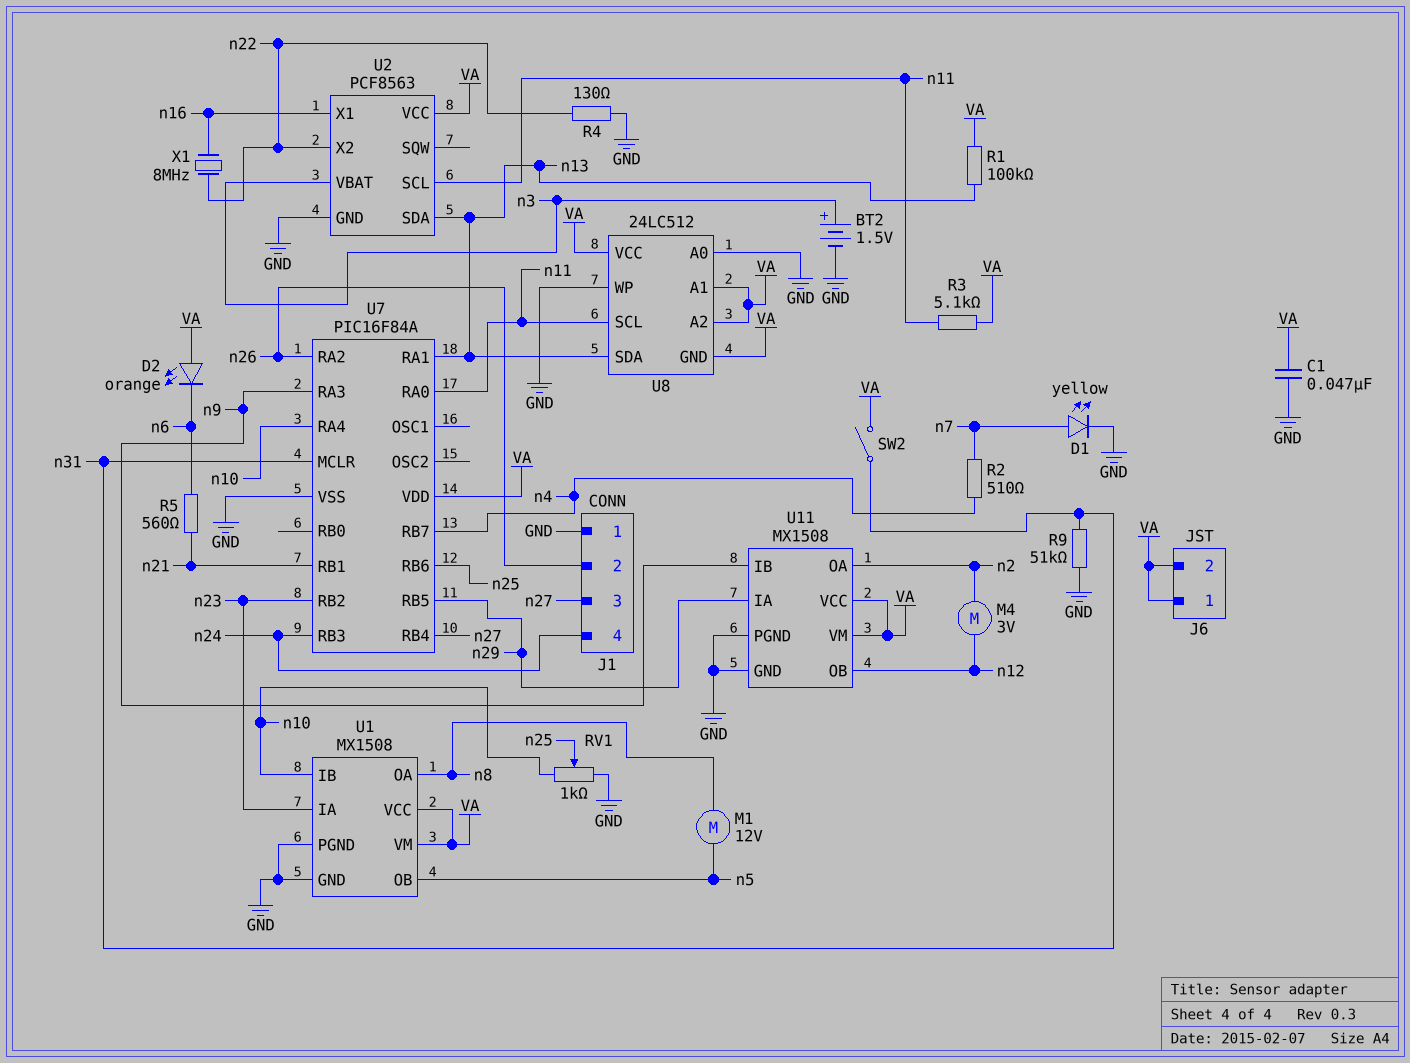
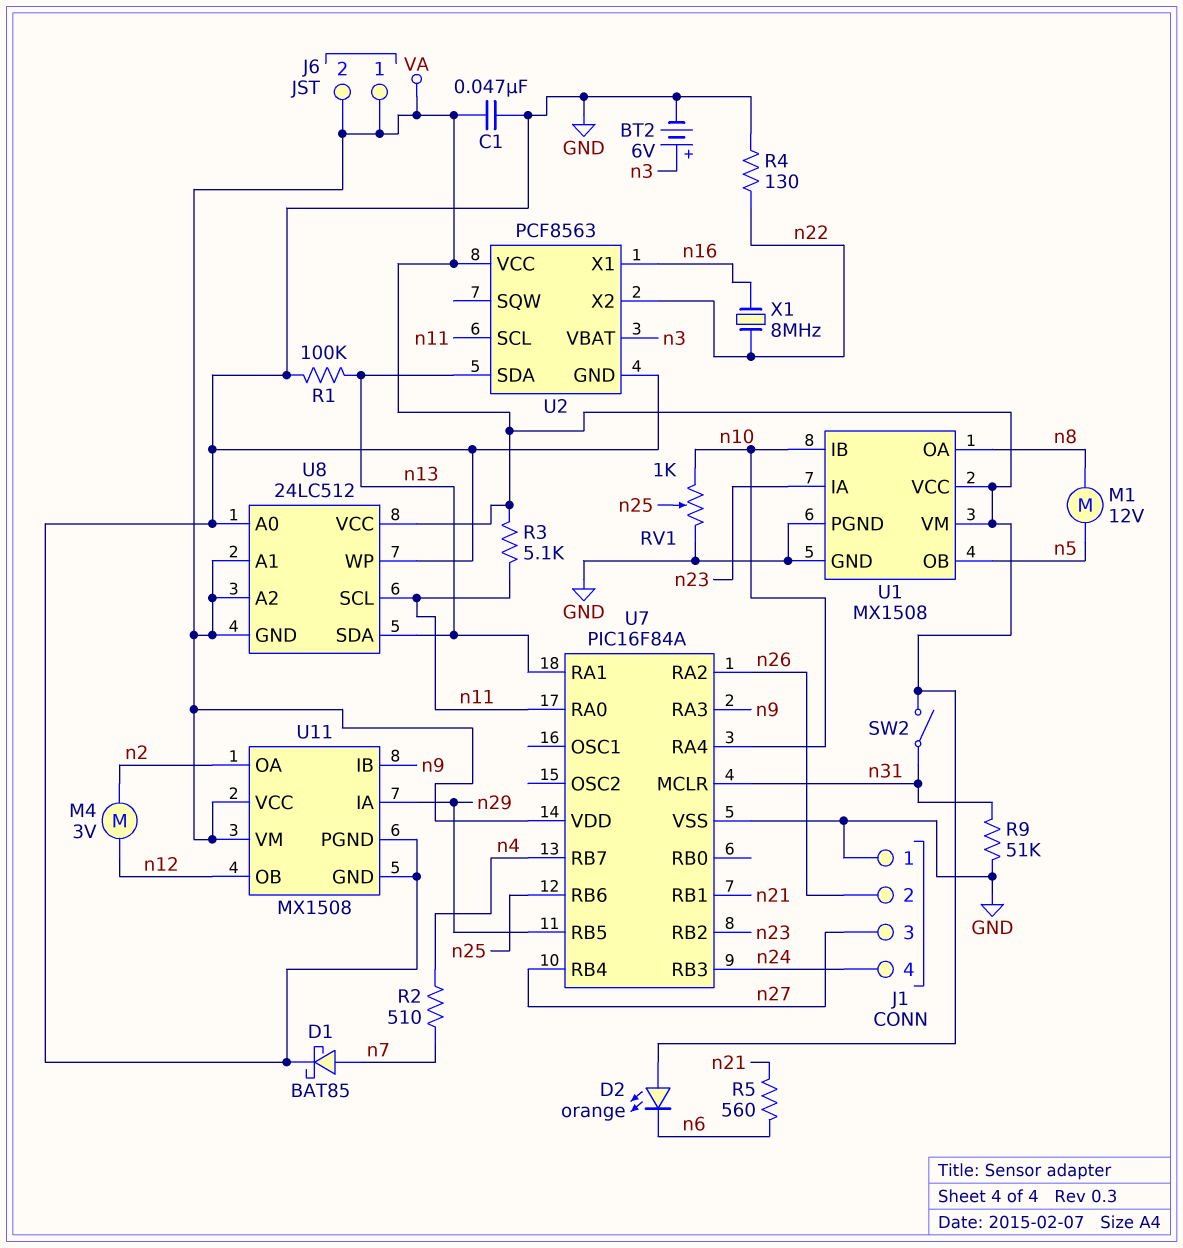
BT2: 1.5V (plus n3, minus GND) -> 6V (plus n3, minus GND)
D1: LED yellow (A n7, K GND) -> schottky BAT85 (A n7, K GND)
R1: 100k (VA, n13) -> 100k (GND, n13)

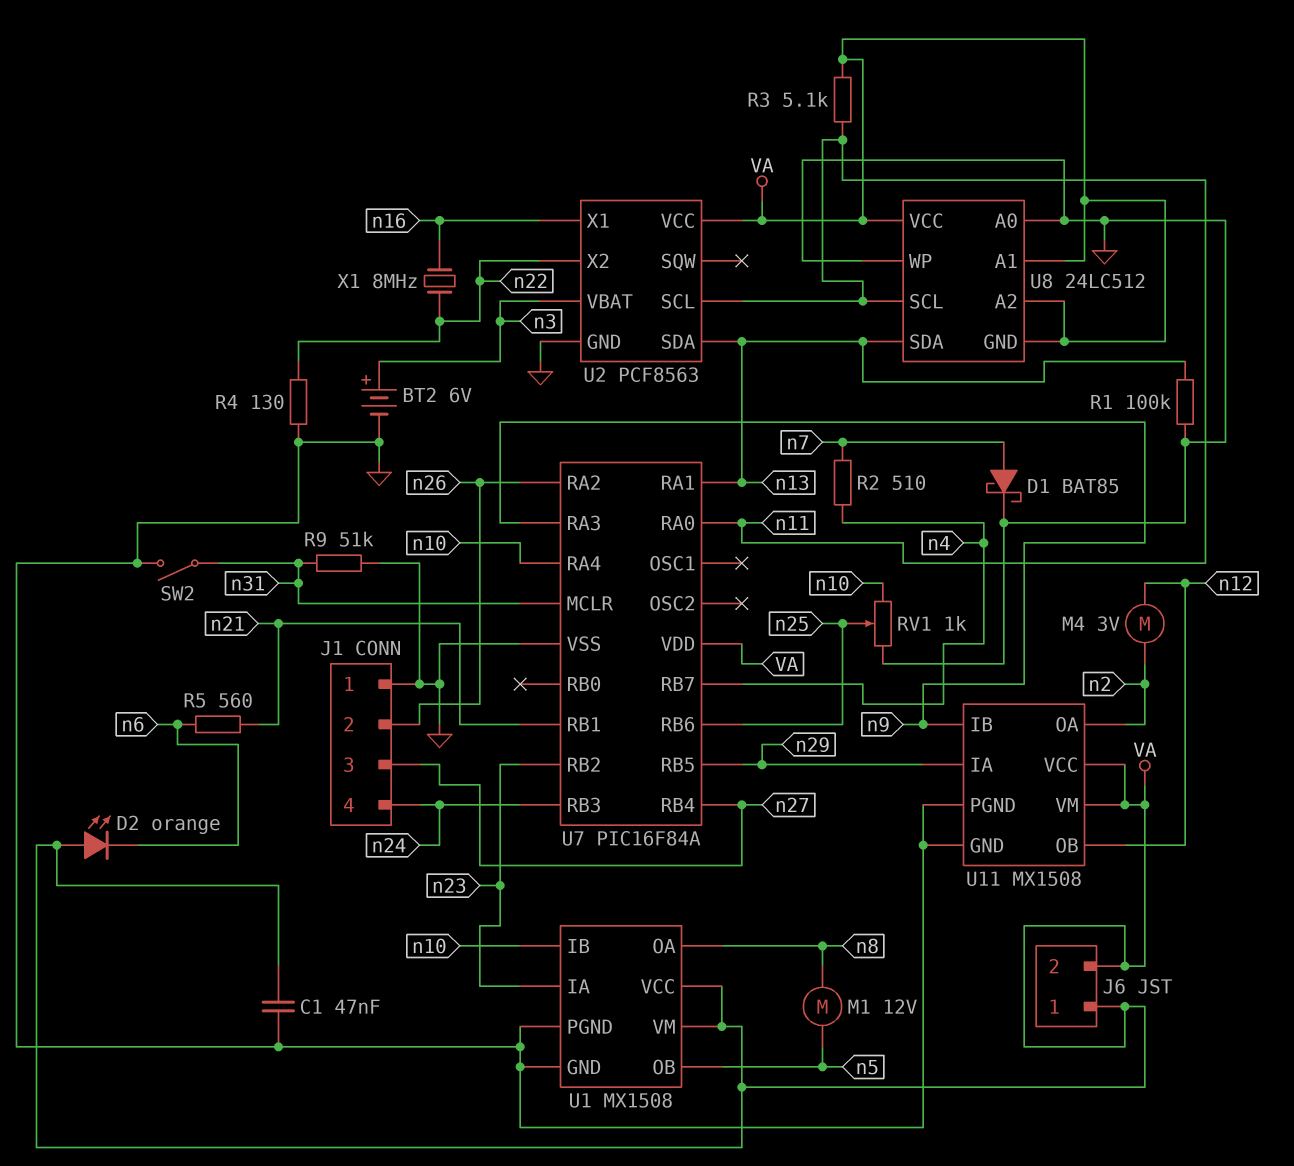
SW2: switch (VA, n31) -> switch (GND, n31)

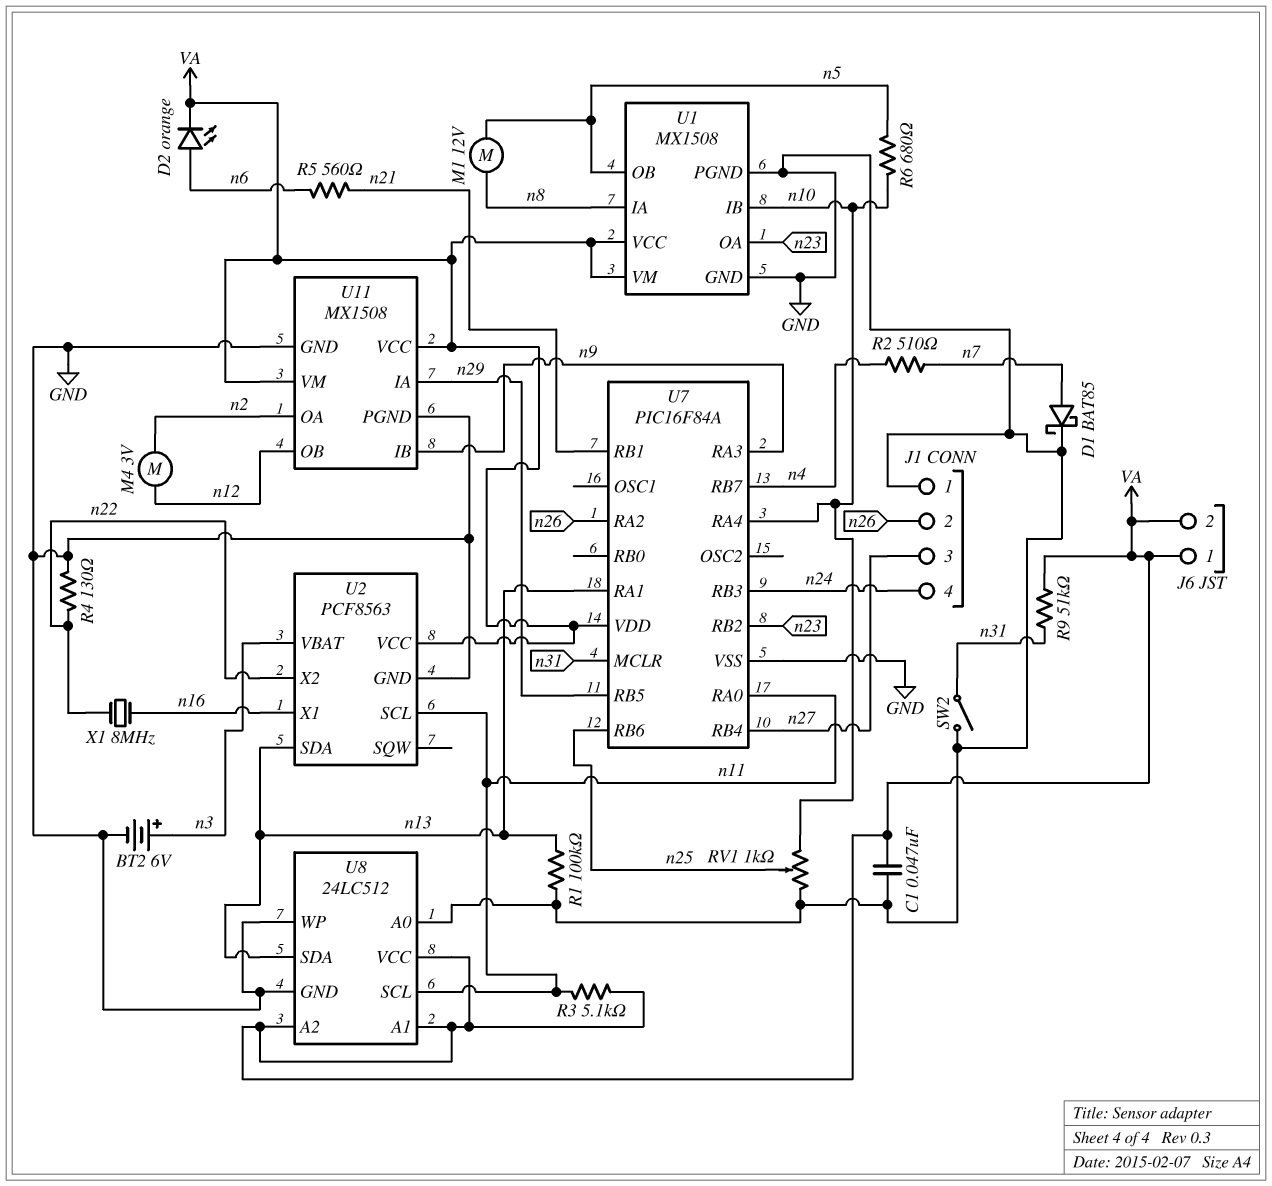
D2: LED orange (A VA, K n6) -> LED orange (A n6, K VA)
R6: none -> 680 (n5, n10)
R9: 51k (GND, n31) -> 51k (VA, n31)
U1 pin IA: n23 -> n8
U1 pin OA: n8 -> n23
U8 pin GND: VA -> GND

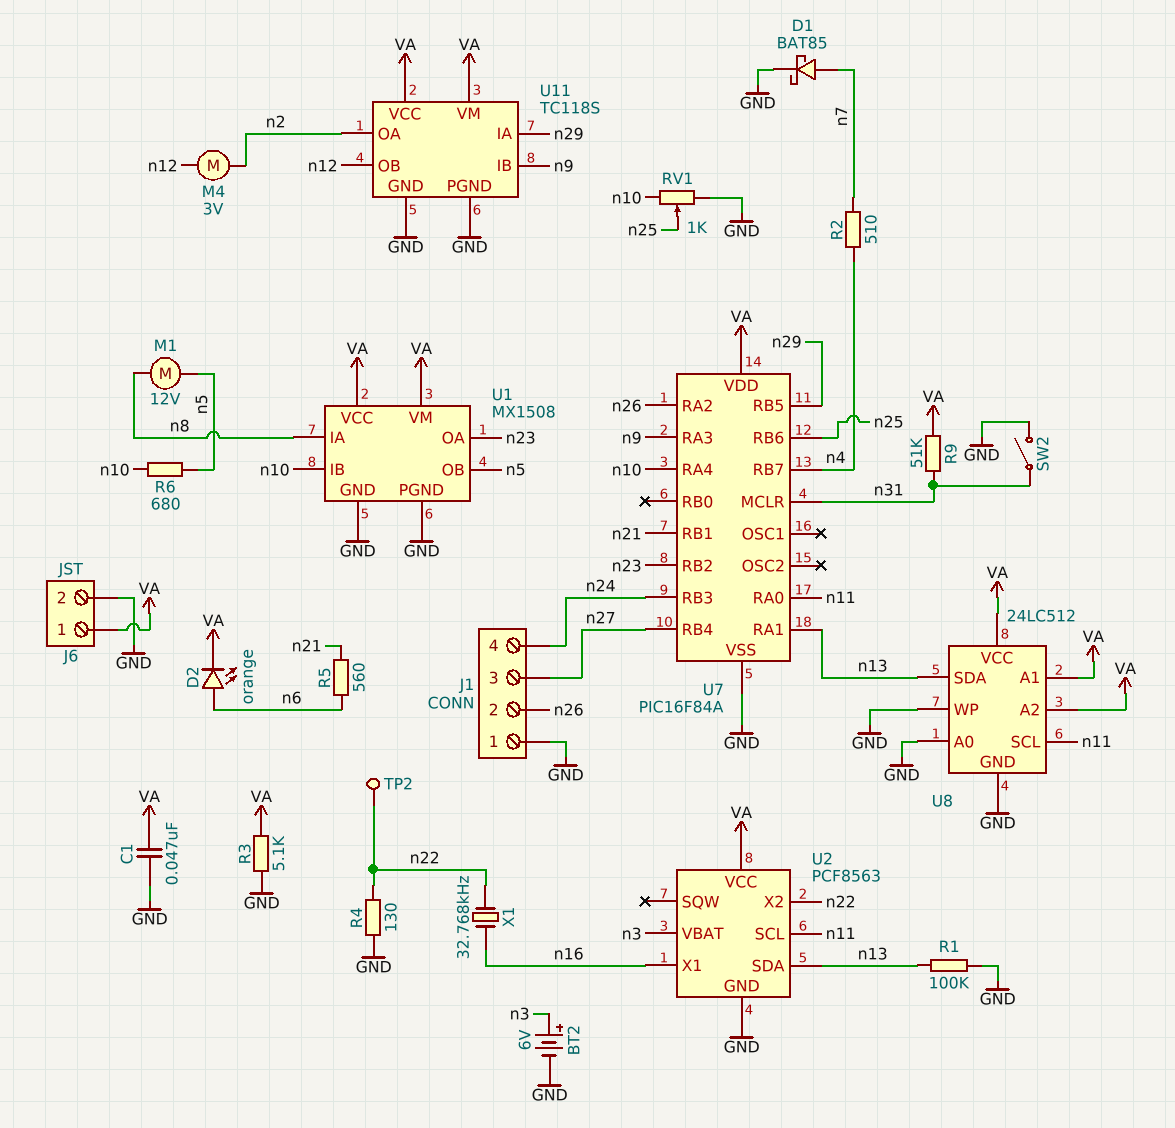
J6 pin 2: VA -> GND
R3: 5.1k (VA, n11) -> 5.1k (GND, VA)
TP2: none -> test point (n22)
U11: MX1508 -> TC118S
X1: 8MHz (n16, n22) -> 32.768kHz (n16, n22)

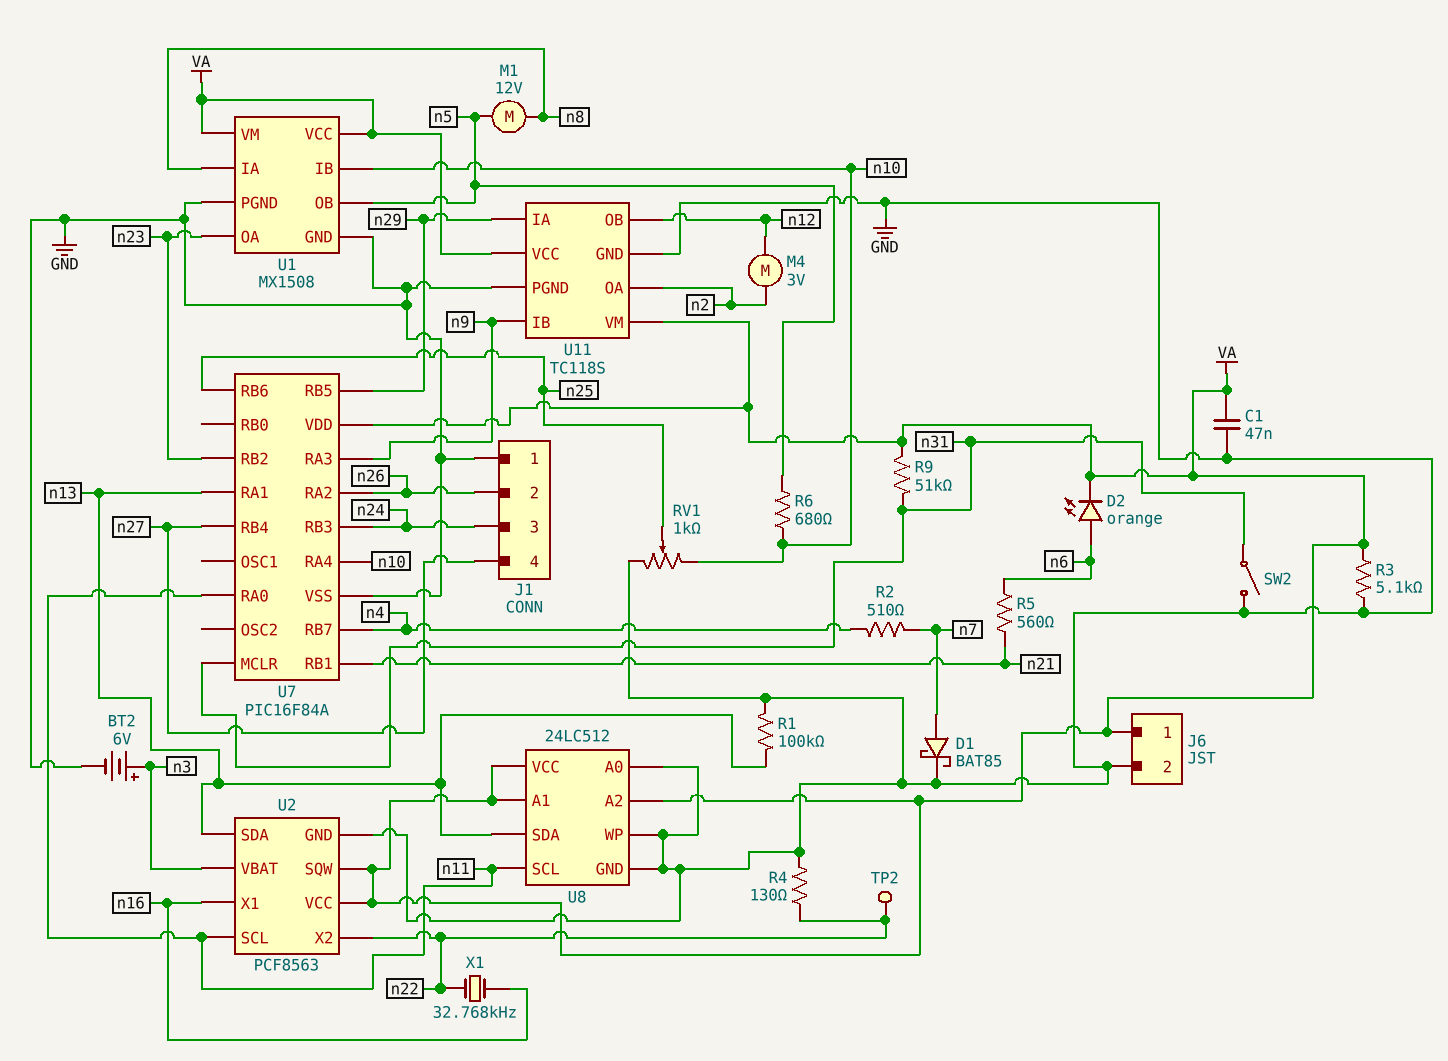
J1 pin 3: n27 -> n24
J1 pin 4: n24 -> n27
U2 pin SQW: none -> VA

